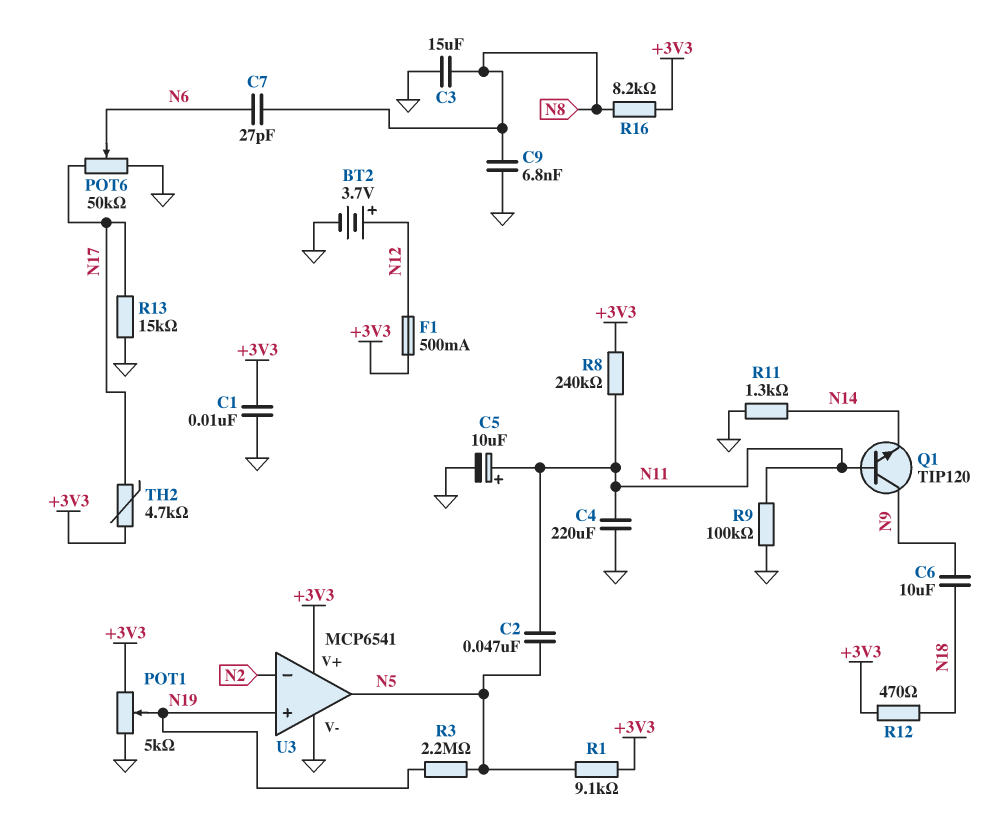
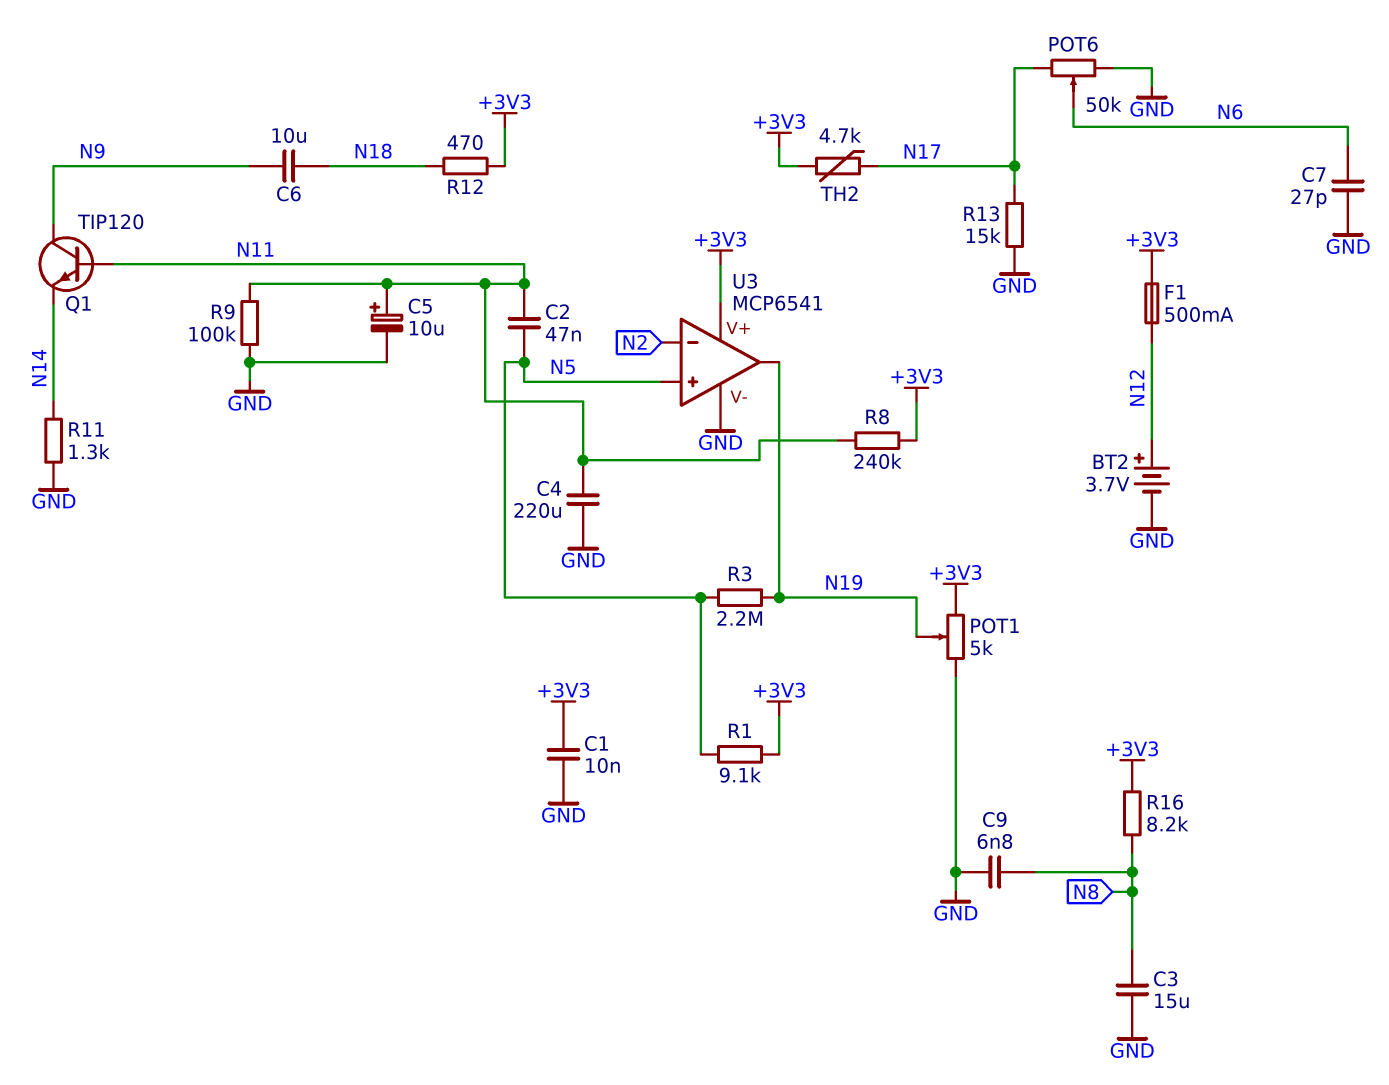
C7: 27pF (N6, N8) -> 27pF (GND, N6)
U3 pin in+: N19 -> N5
U3 pin out: N5 -> N19

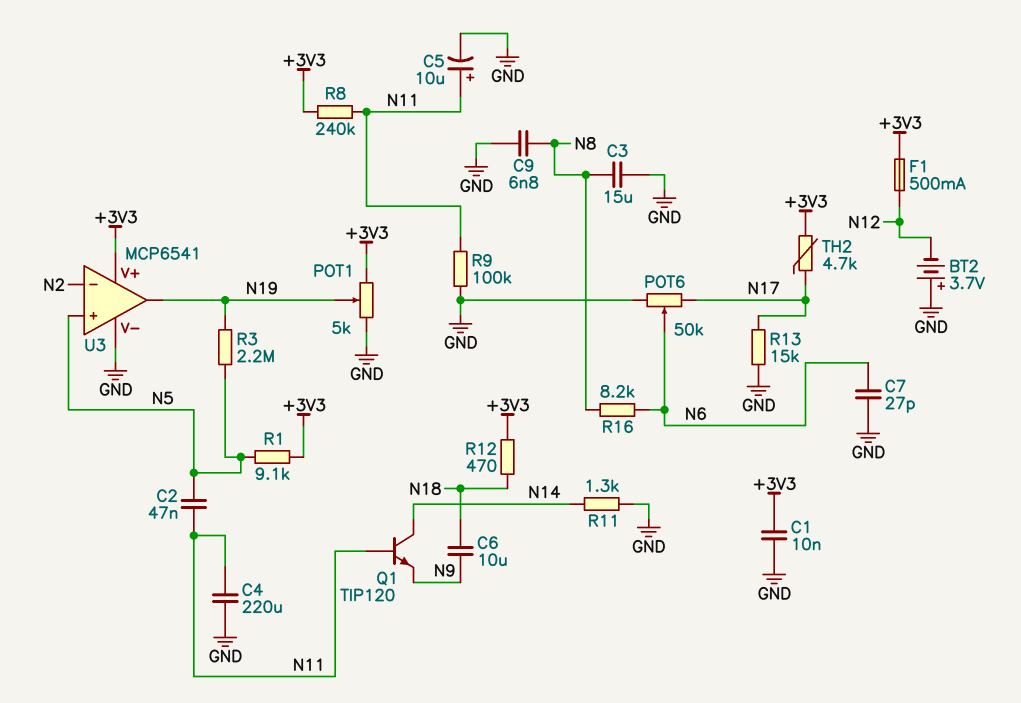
BT2: 3.7V (plus N12, minus GND) -> 3.7V (plus GND, minus N12)
Q1: NPN TIP120 (B N11, C N9, E N14) -> NPN TIP120 (B N11, C N14, E N9)
R16: 8.2k (+3V3, N8) -> 8.2k (N6, N8)

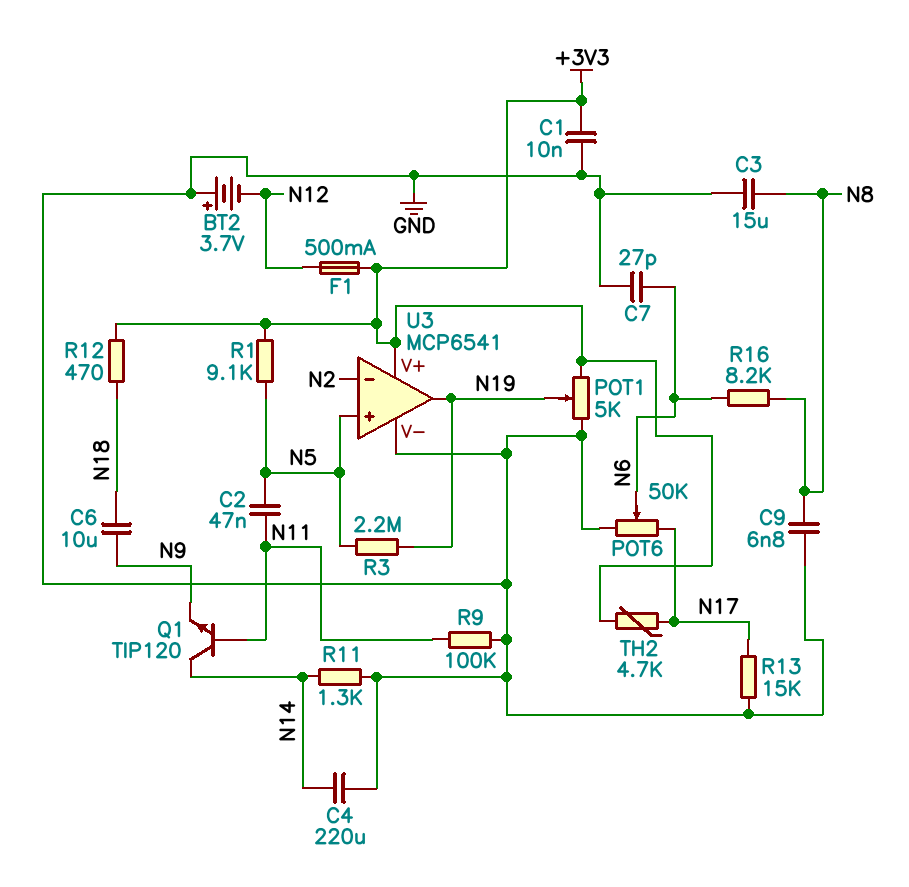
C4: 220uF (GND, N11) -> 220uF (GND, N14)
C5: 10uF (plus N11, minus GND) -> none
R8: 240k (+3V3, N11) -> none

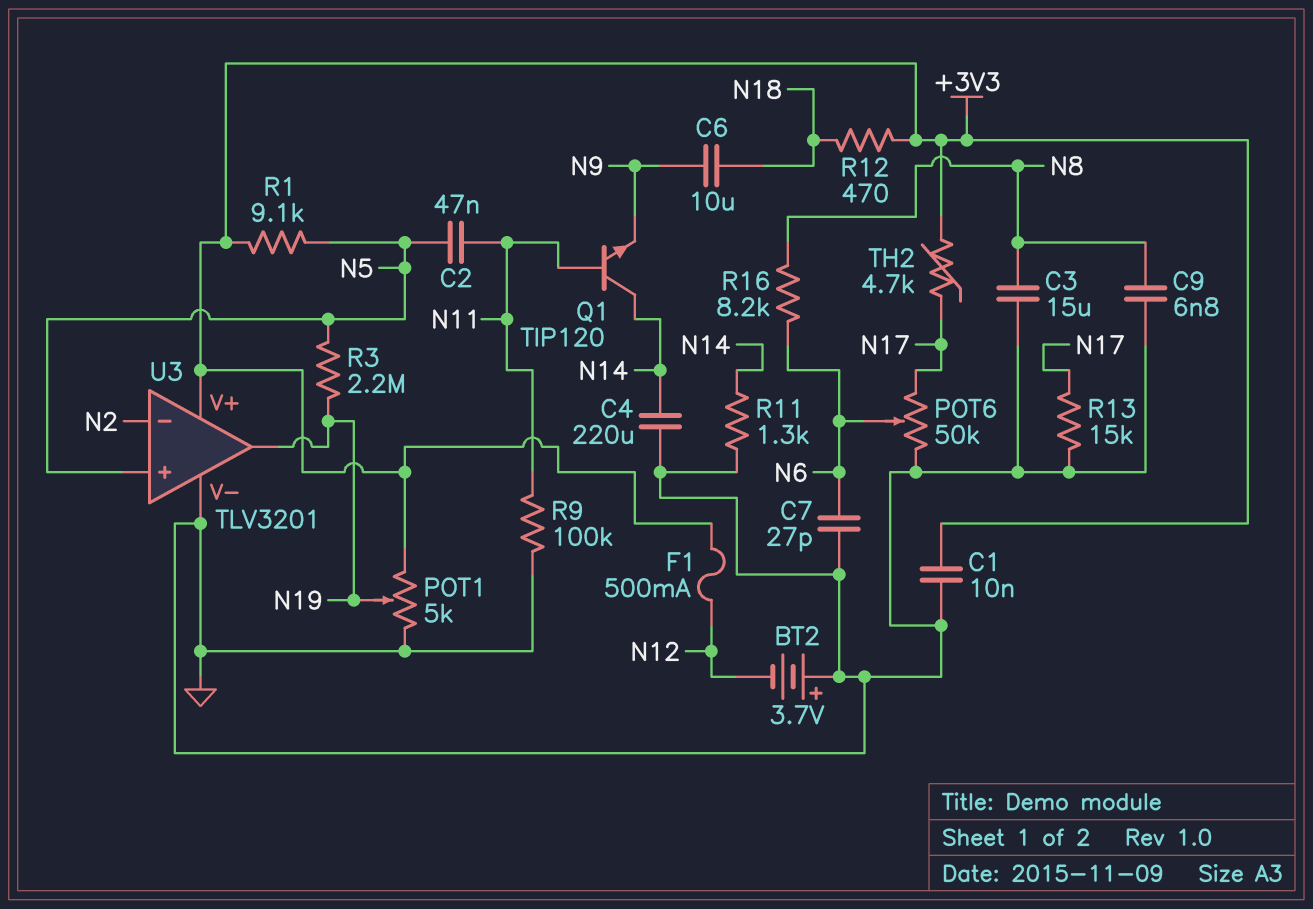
U3: MCP6541 -> TLV3201

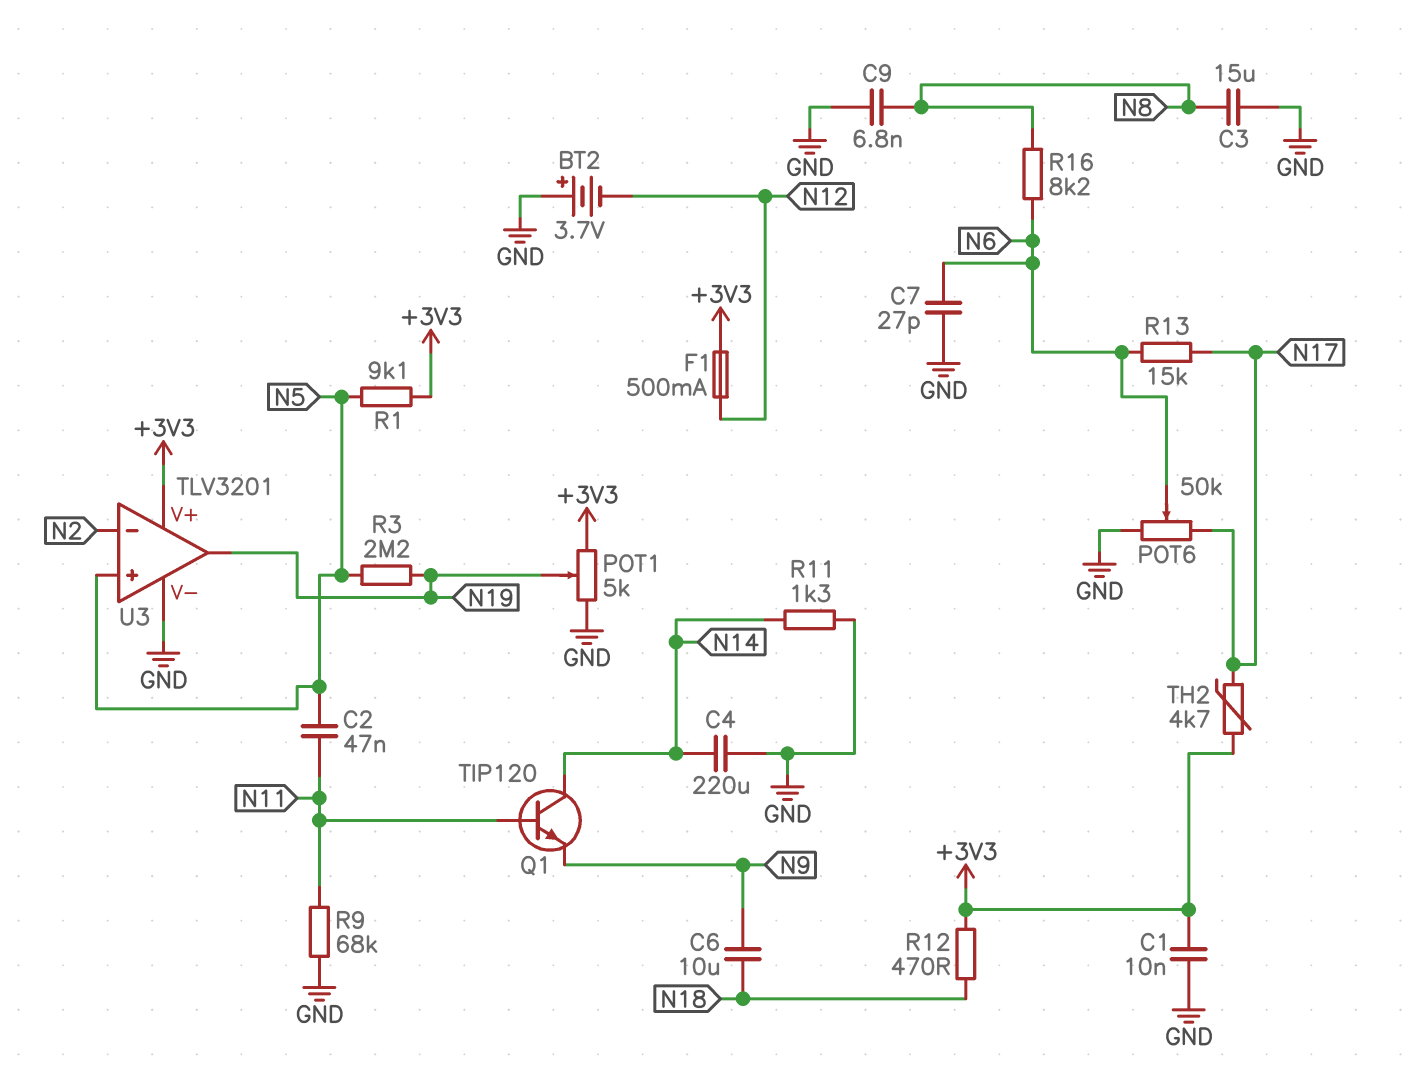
R9: 100k (GND, N11) -> 68k (GND, N11)
R13: 15k (GND, N17) -> 15k (N6, N17)

